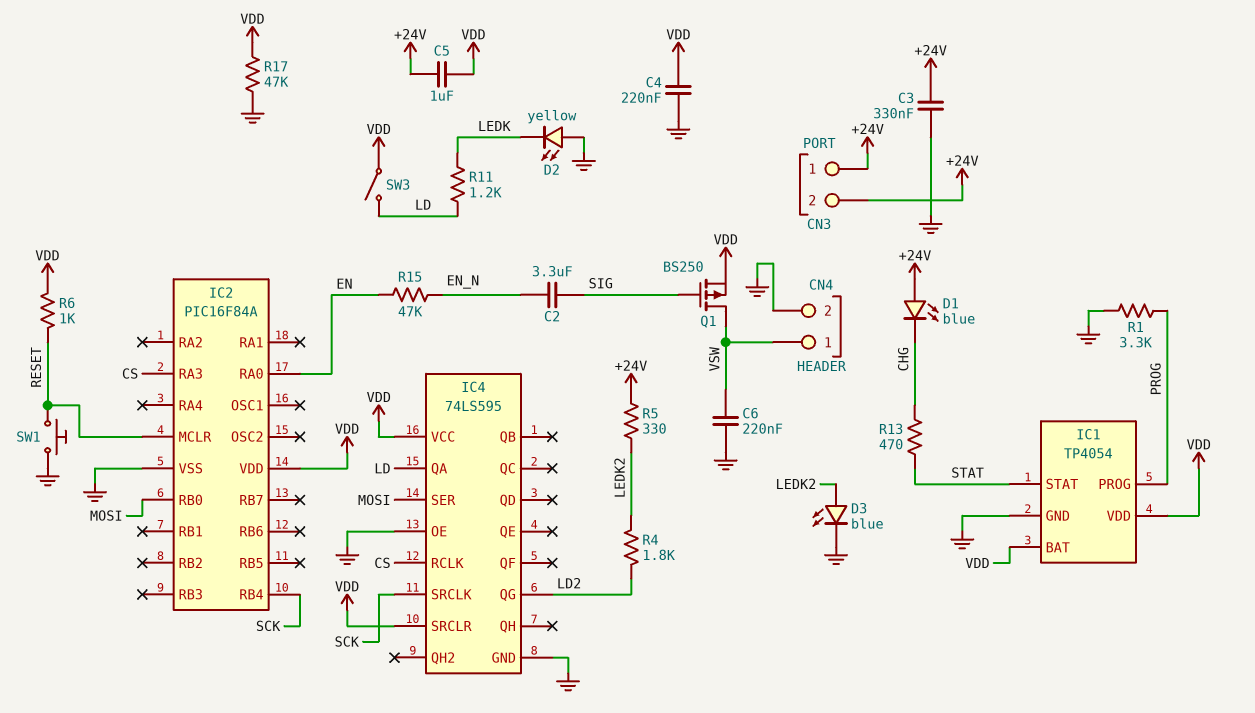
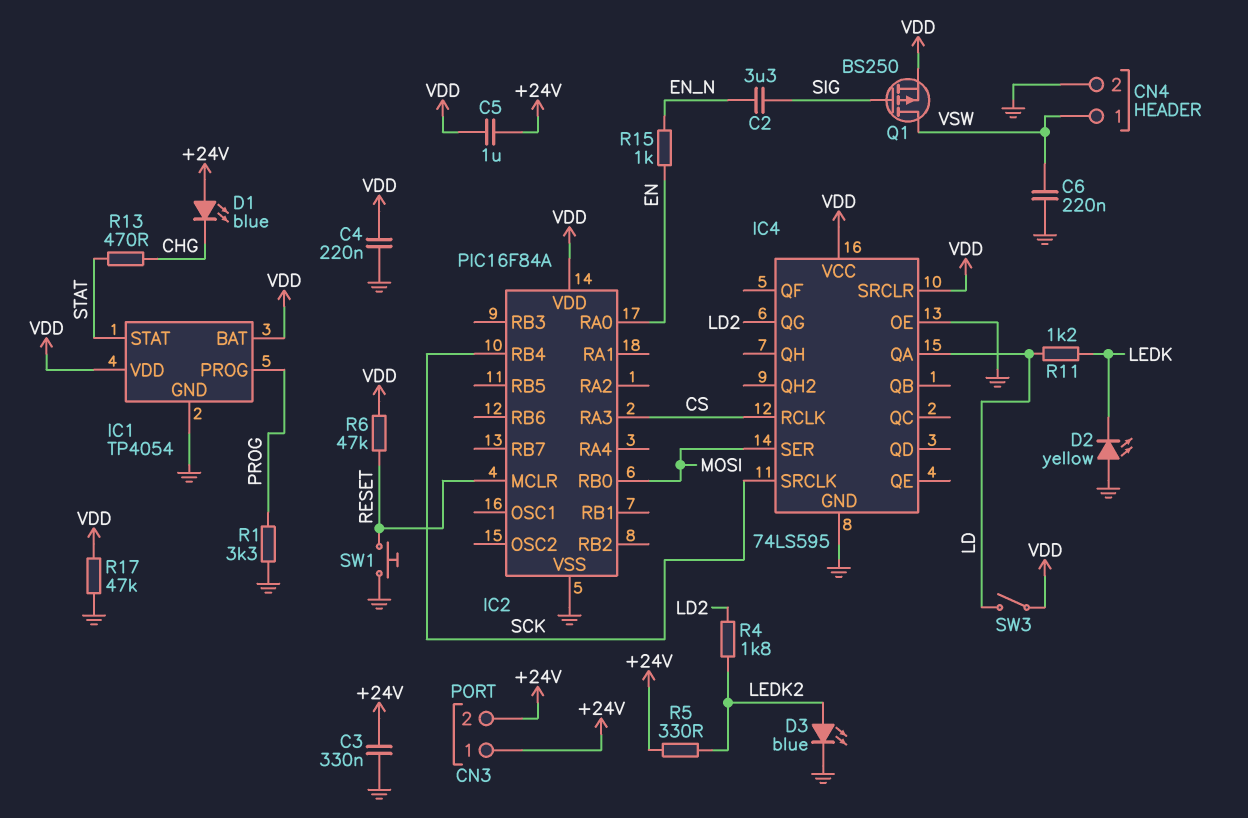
R6: 1k (RESET, VDD) -> 47k (RESET, VDD)
R15: 47k (EN, EN_N) -> 1k (EN, EN_N)

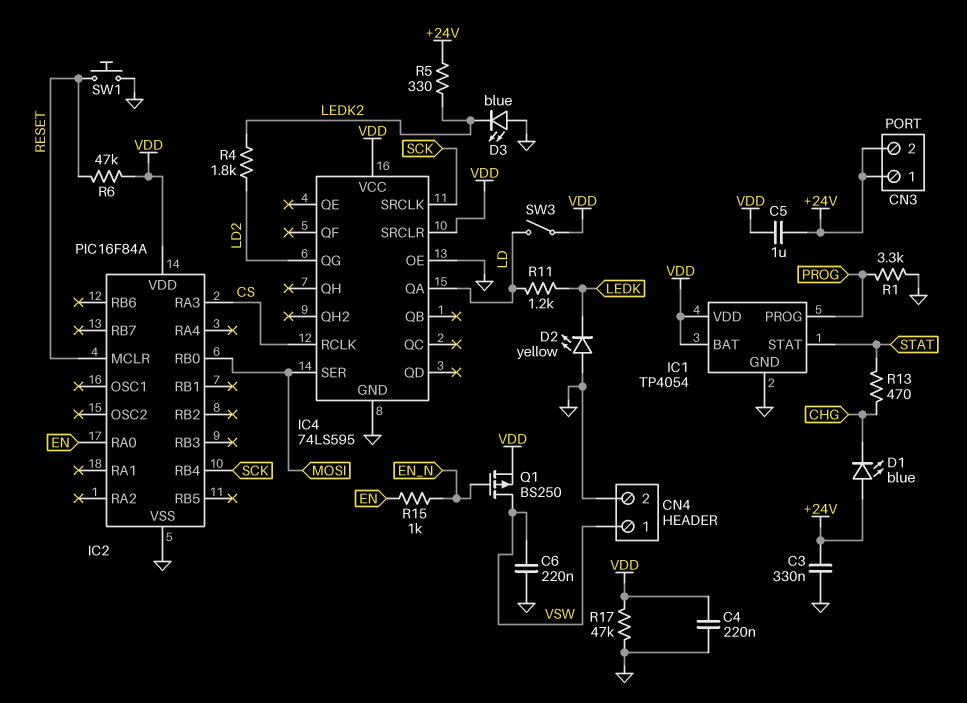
C2: 3.3uF (EN_N, SIG) -> none
D3: LED blue (A LEDK2, K GND) -> LED blue (A GND, K LEDK2)
Q1: PMOS BS250 (G SIG, D VSW, S VDD) -> PMOS BS250 (G EN_N, D VSW, S VDD)

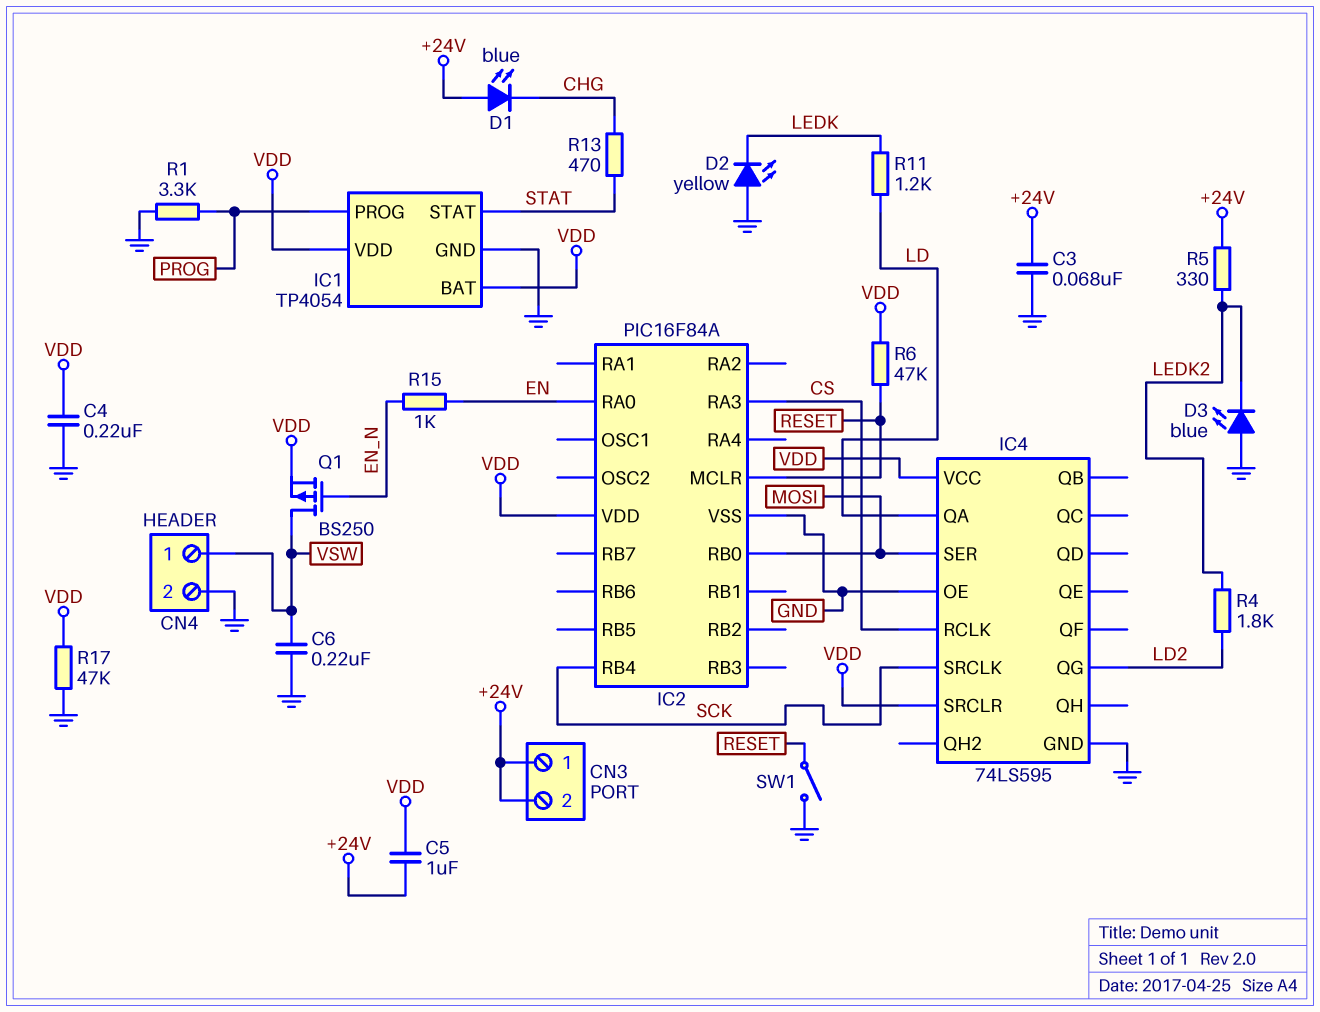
C3: 330nF (+24V, GND) -> 68nF (+24V, GND)
SW1: button (GND, RESET) -> switch (GND, RESET)
SW3: switch (LD, VDD) -> none

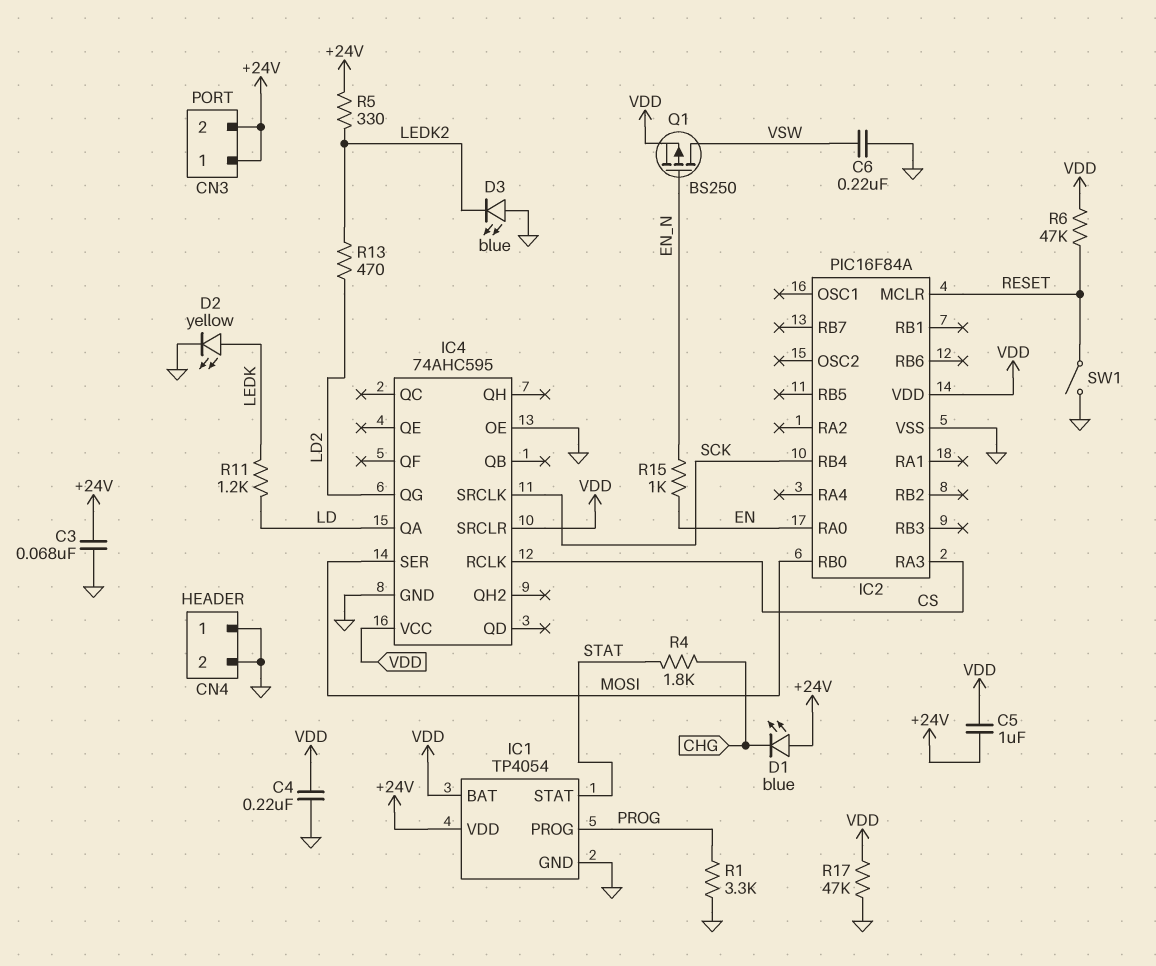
CN4 pin 1: VSW -> GND
D2: LED yellow (A GND, K LEDK) -> LED yellow (A LEDK, K GND)
IC1 pin VDD: VDD -> +24V
IC4: 74LS595 -> 74AHC595
R4: 1.8k (LD2, LEDK2) -> 1.8k (CHG, STAT)
R13: 470 (CHG, STAT) -> 470 (LD2, LEDK2)

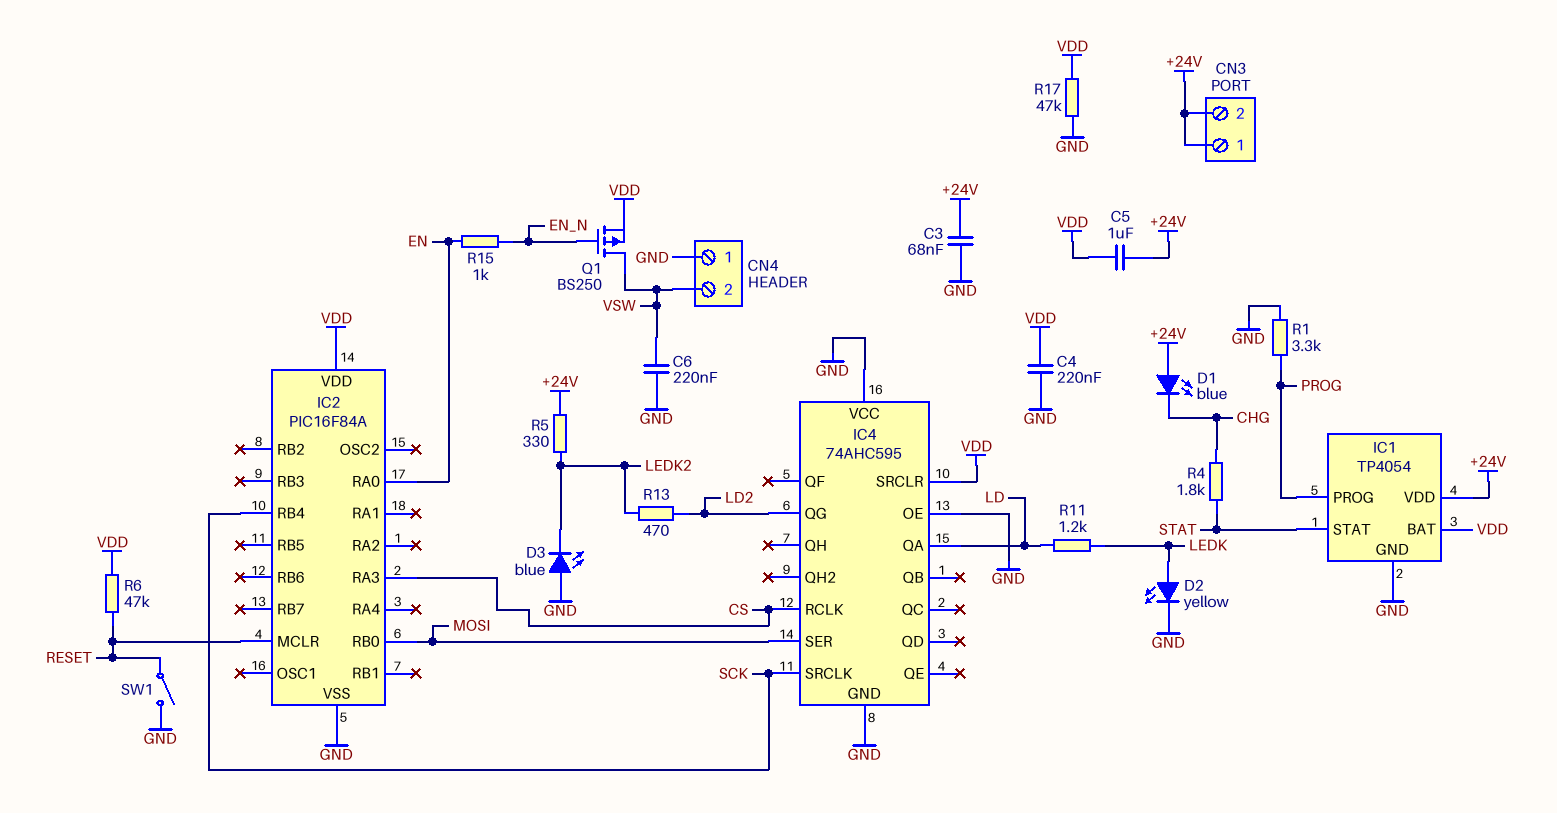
CN4 pin 2: GND -> VSW
IC4 pin VCC: VDD -> GND

